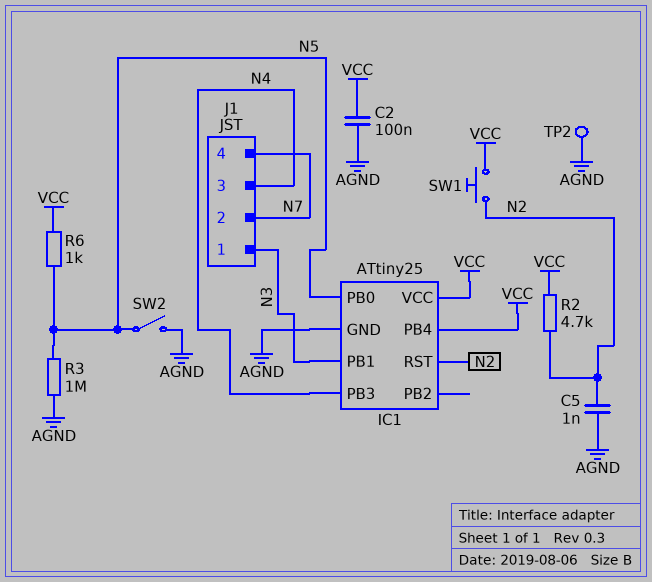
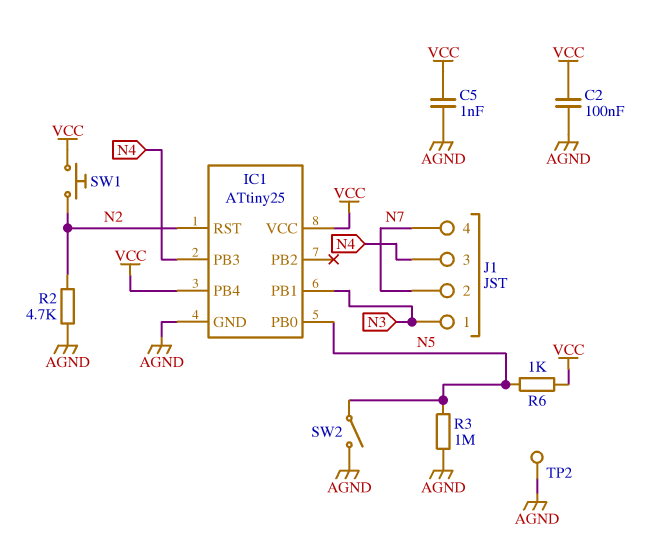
C5: 1nF (AGND, N2) -> 1nF (AGND, VCC)
R2: 4.7k (N2, VCC) -> 4.7k (AGND, N2)

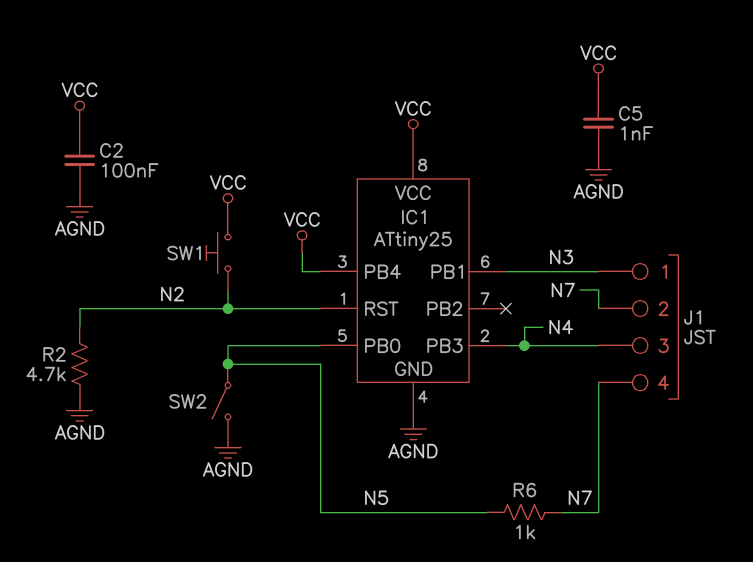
R3: 1M (AGND, N5) -> none
R6: 1k (N5, VCC) -> 1k (N5, N7)
TP2: test point (AGND) -> none

